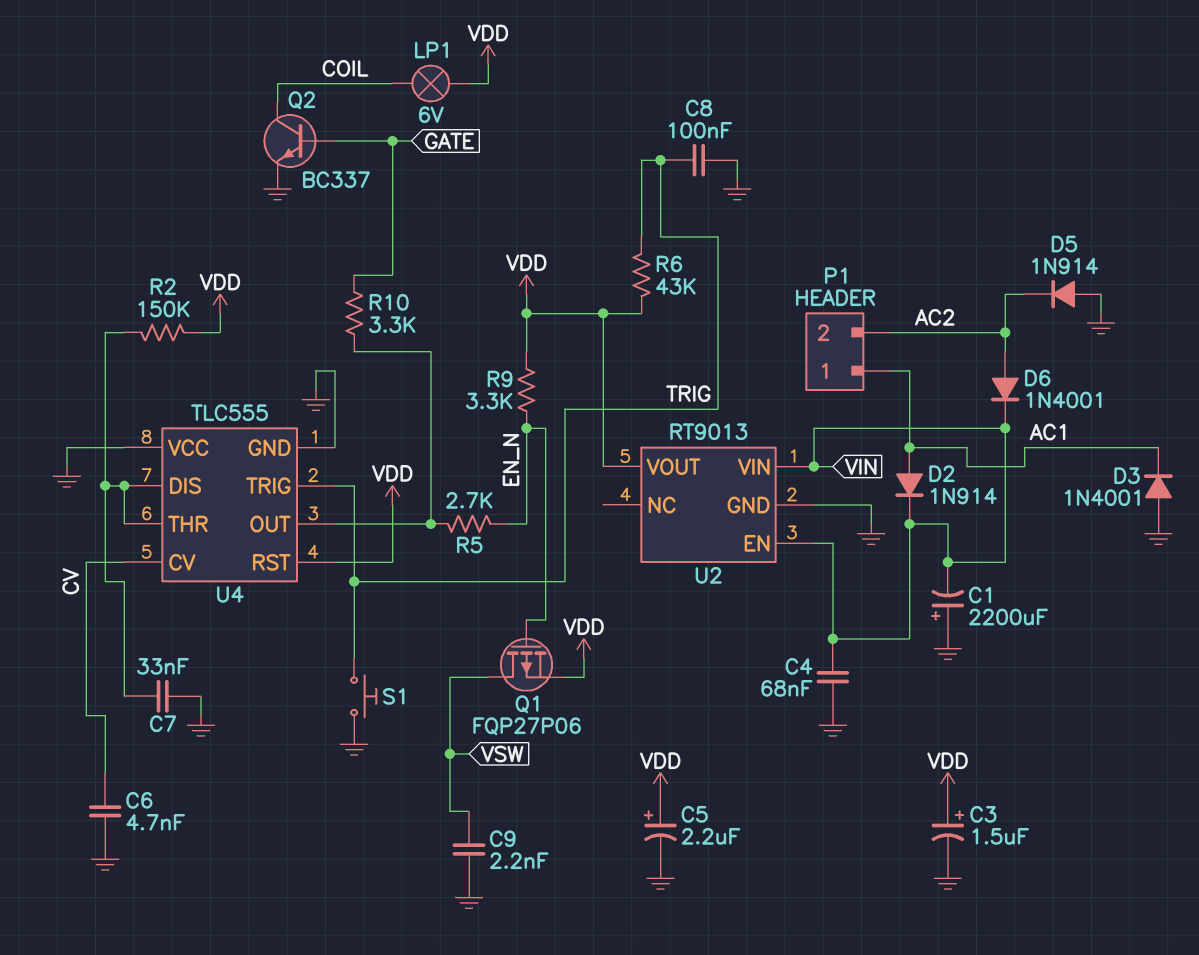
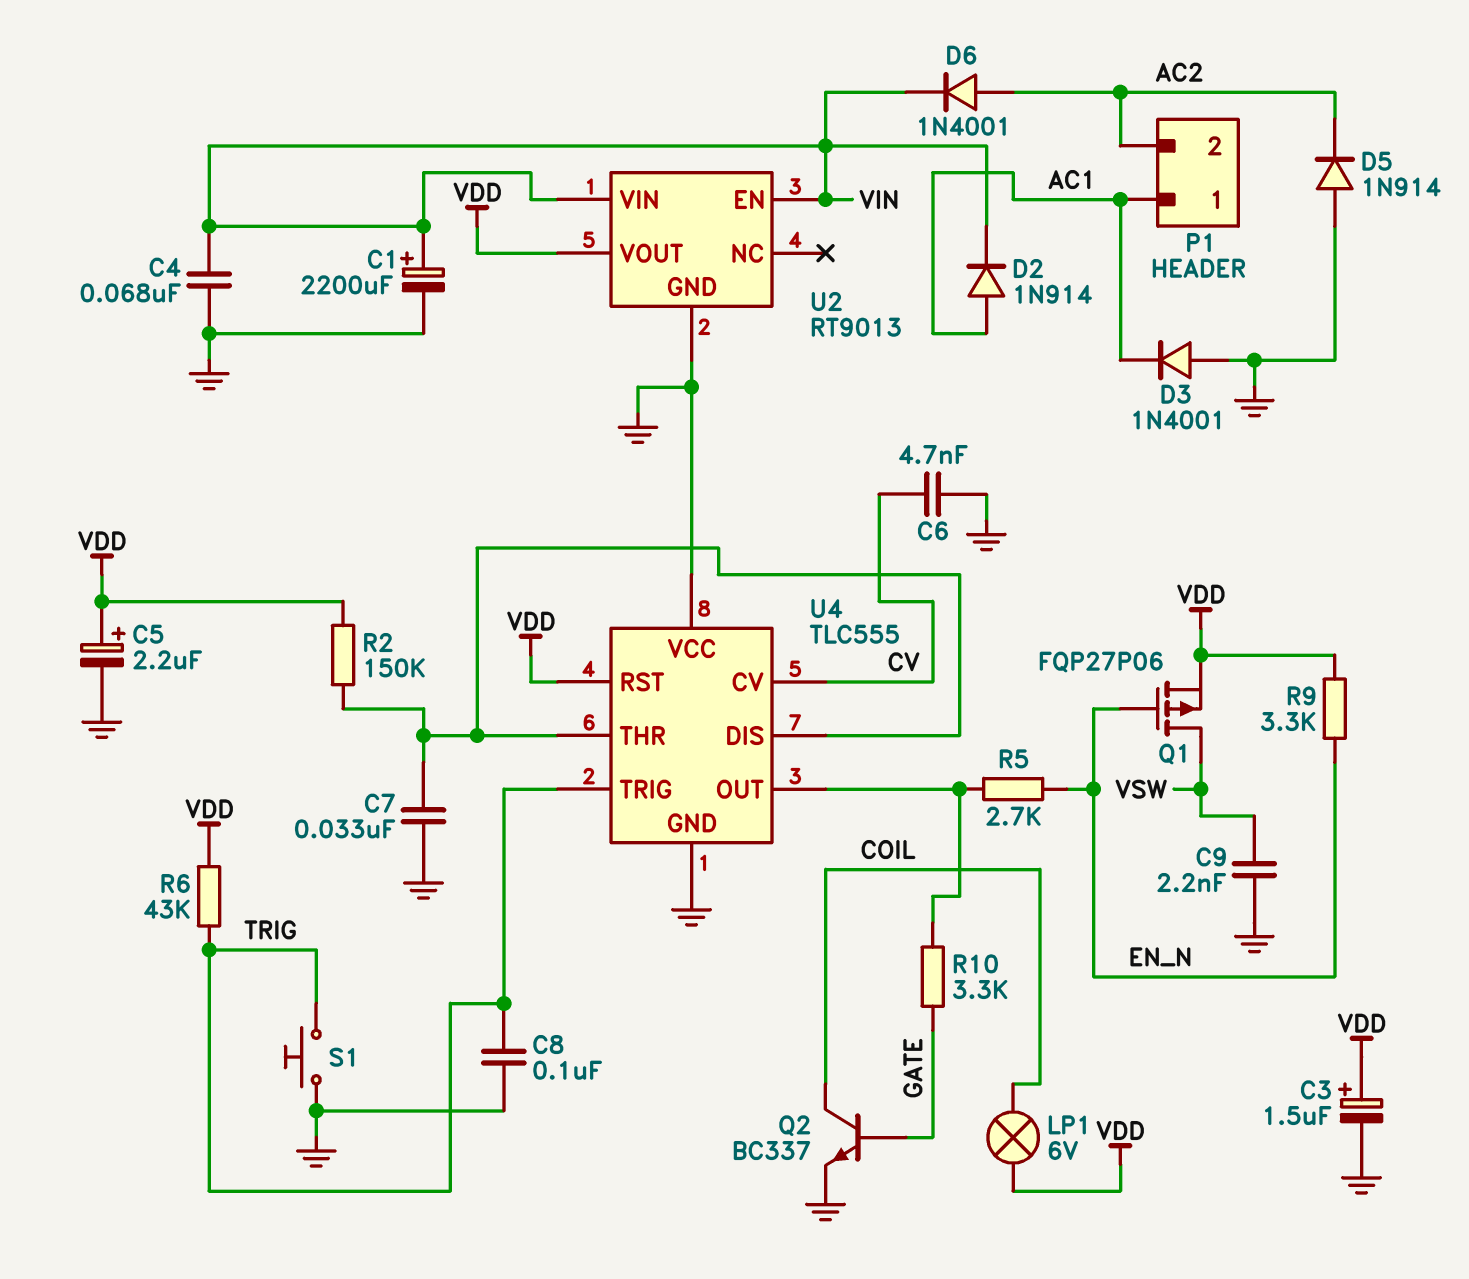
C1: 2200uF (plus GND, minus VIN) -> 2200uF (plus VIN, minus GND)

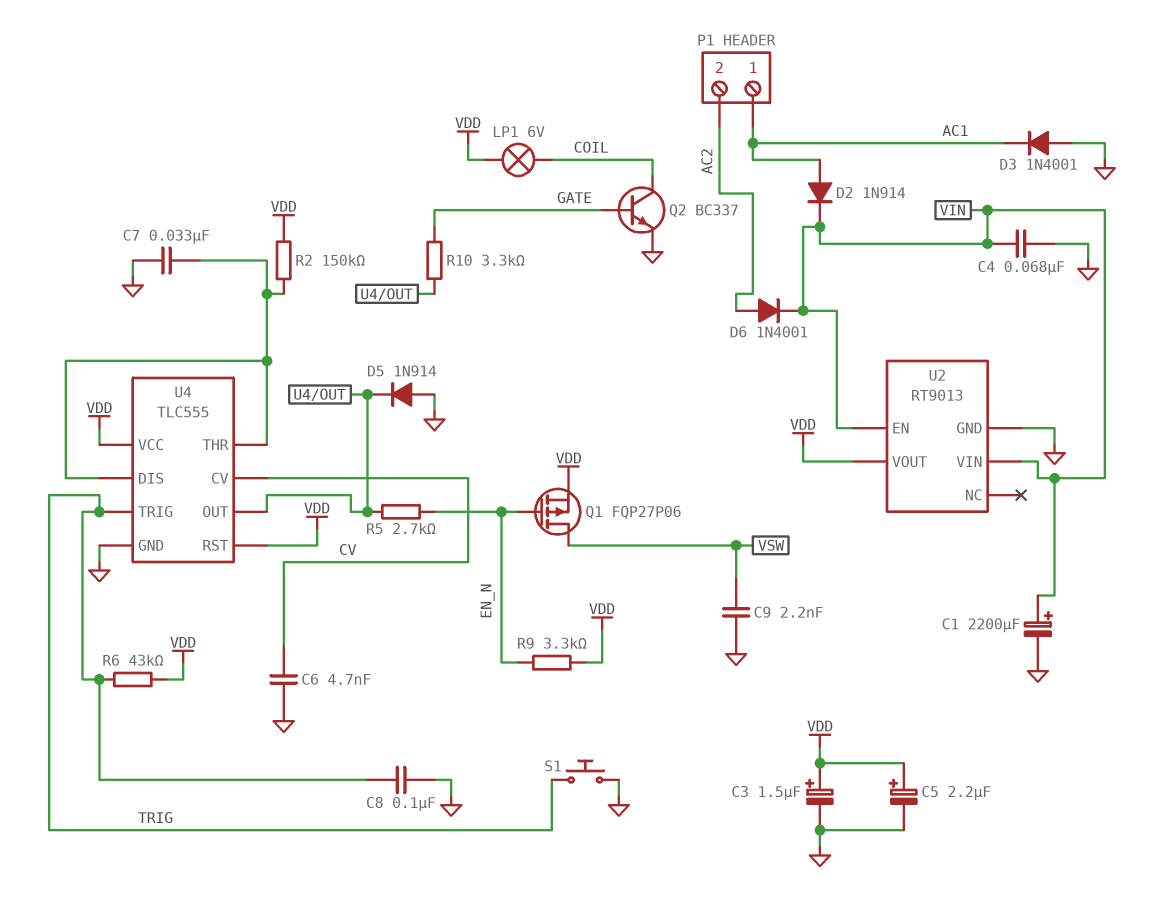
D5: diode 1N914 (A GND, K AC2) -> diode 1N914 (A GND, K U4/OUT)
U4 pin VCC: GND -> VDD

